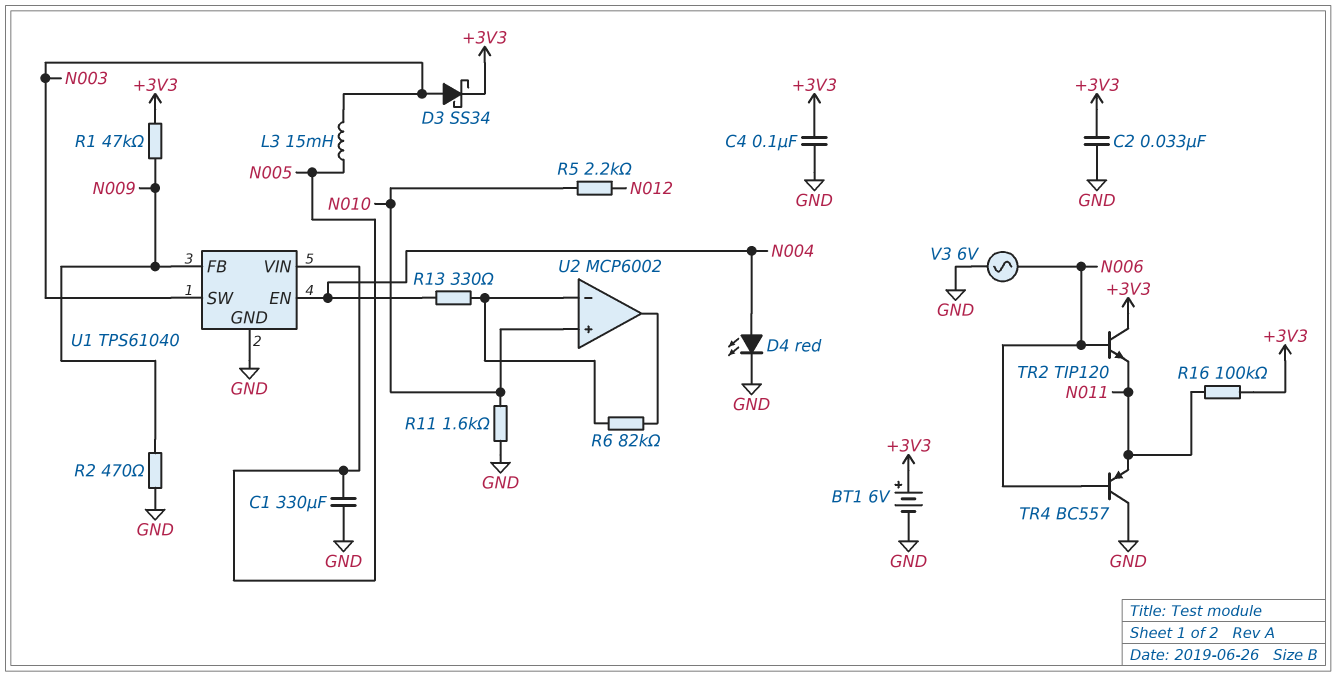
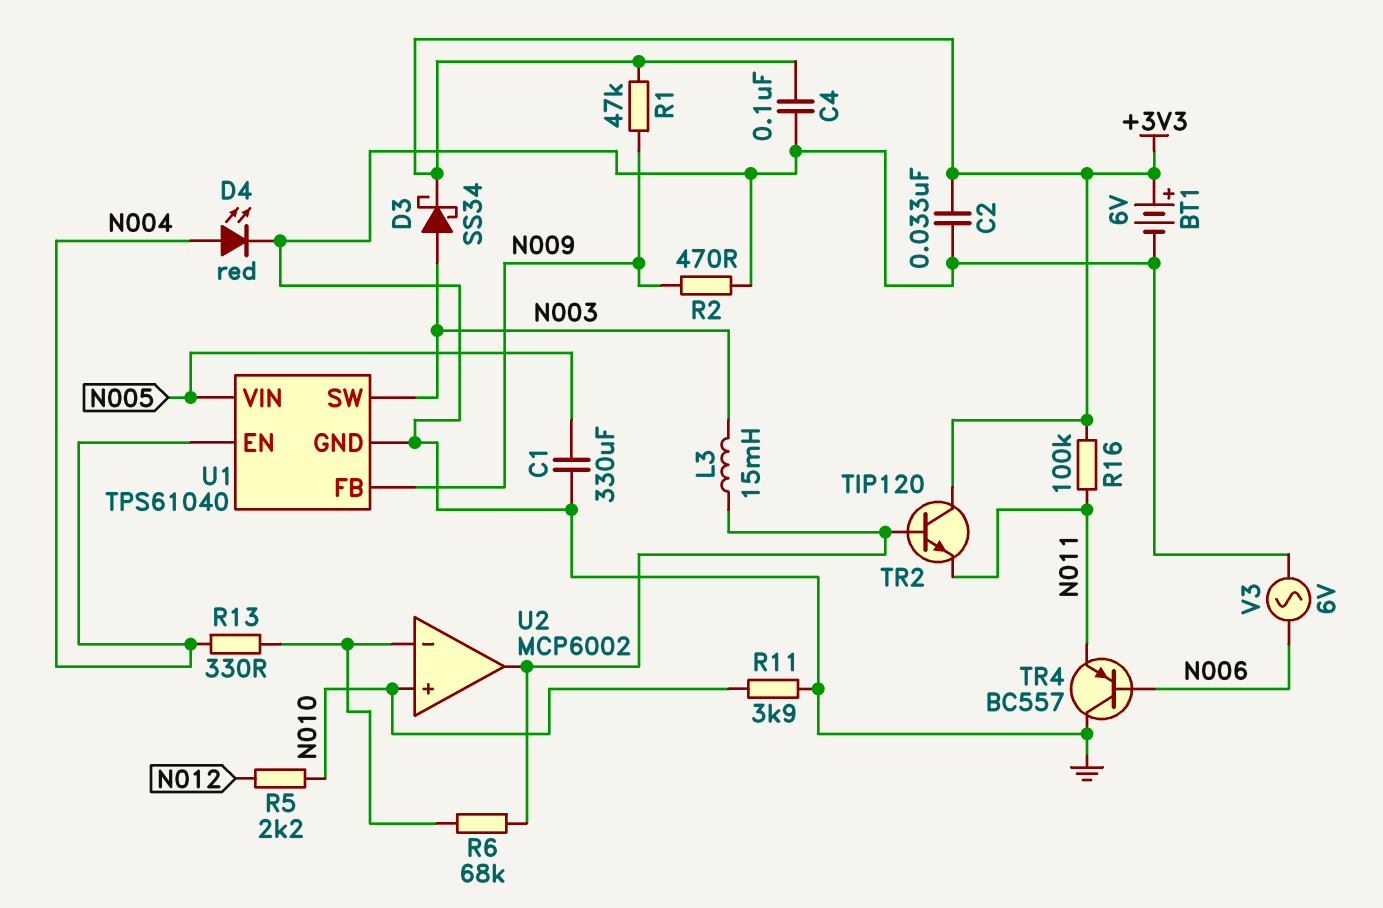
L3: 15mH (N003, N005) -> 15mH (N003, U2/out)
R6: 82k (U2/in-, U2/out) -> 68k (U2/in-, U2/out)
R11: 1.6k (GND, N010) -> 3.9k (GND, N010)
TR2: NPN TIP120 (B N006, C +3V3, E N011) -> NPN TIP120 (B U2/out, C +3V3, E N011)

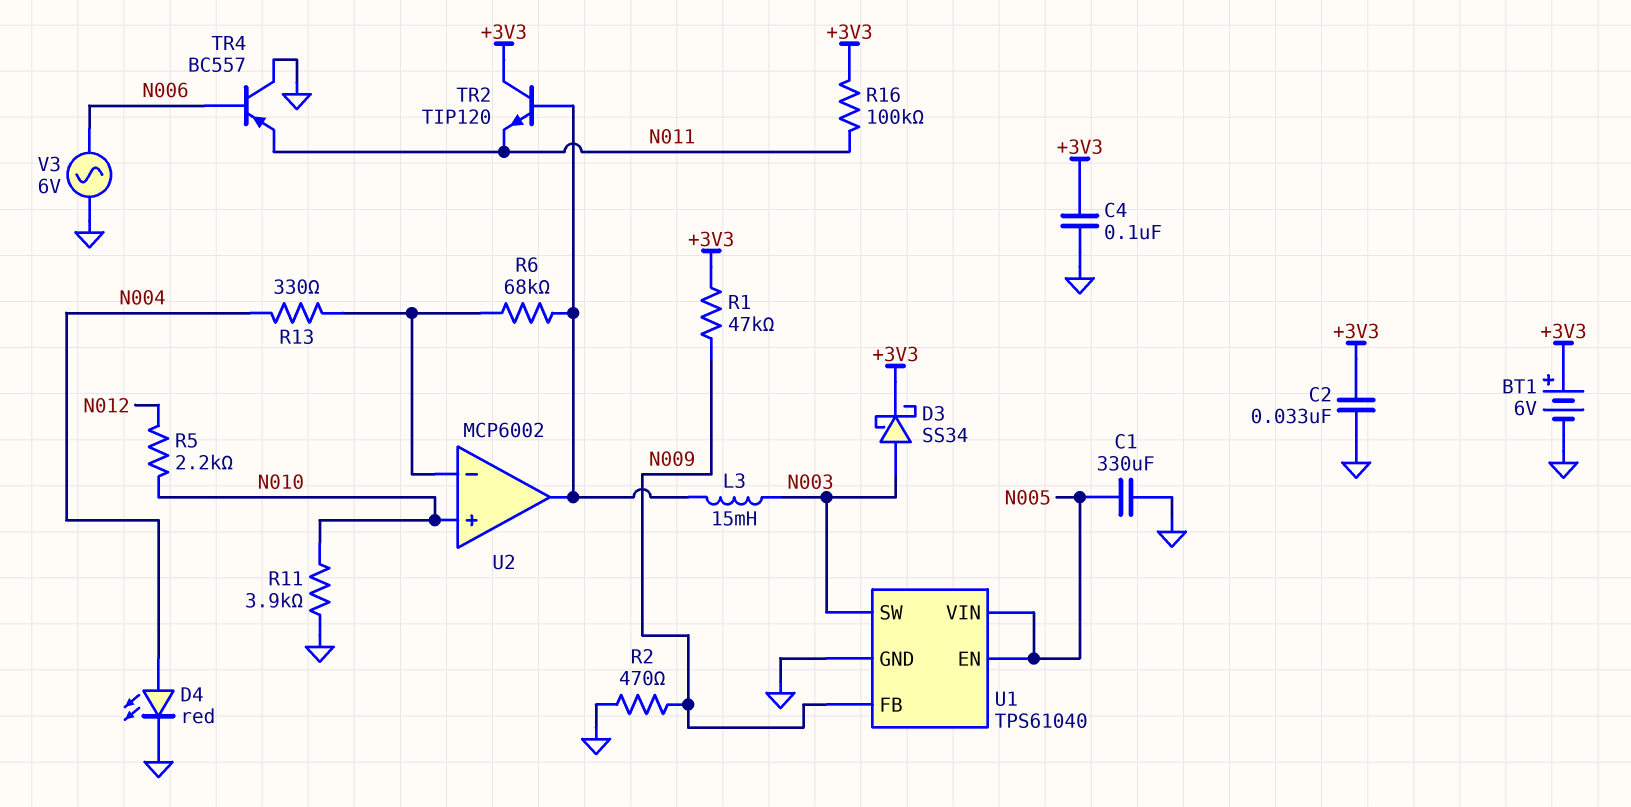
U1 pin EN: N004 -> N005

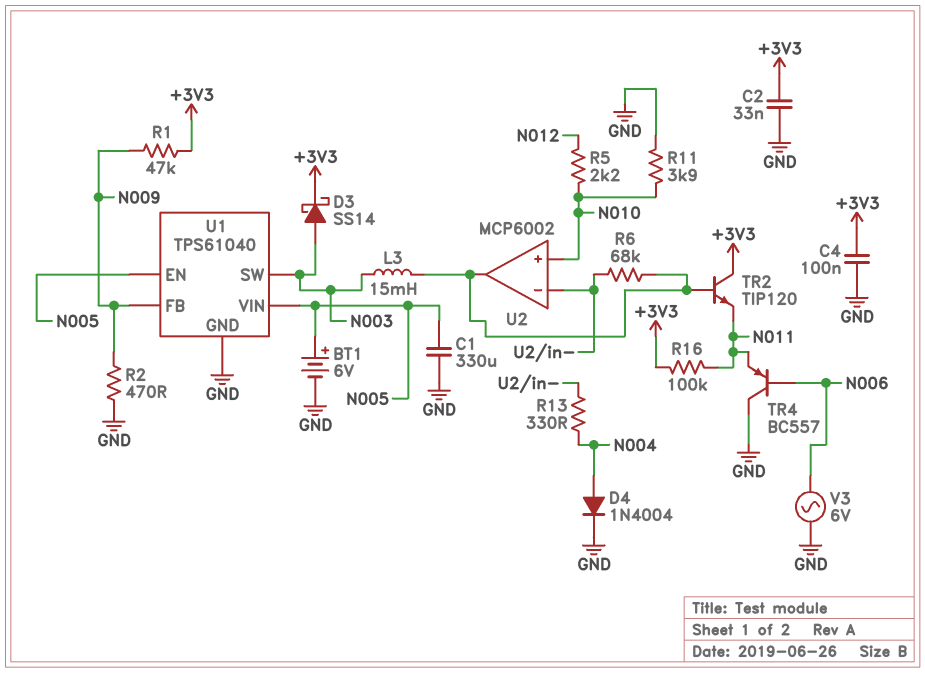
BT1: 6V (plus +3V3, minus GND) -> 6V (plus N005, minus GND)
D3: schottky SS34 (A N003, K +3V3) -> schottky SS14 (A N003, K +3V3)
D4: LED red (A N004, K GND) -> diode 1N4004 (A N004, K GND)

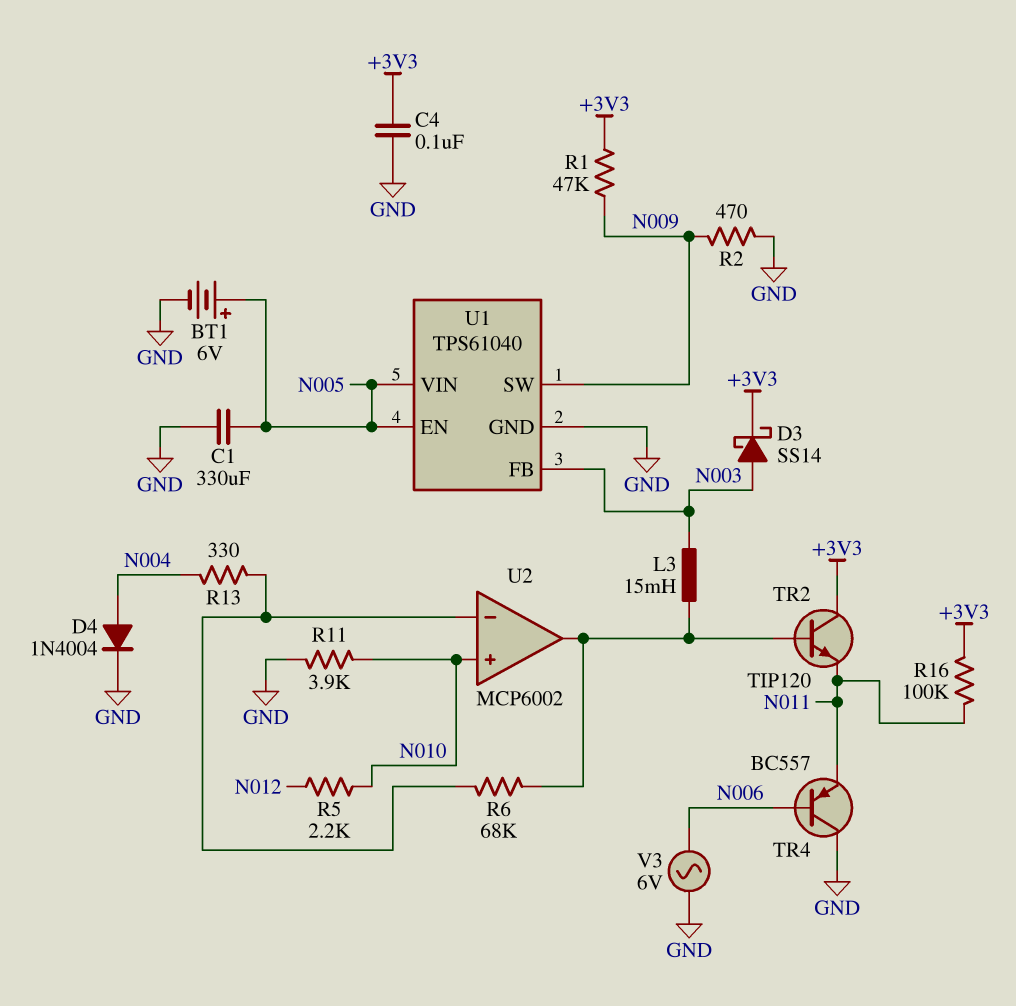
C2: 33nF (+3V3, GND) -> none
U1 pin FB: N009 -> N003
U1 pin SW: N003 -> N009

